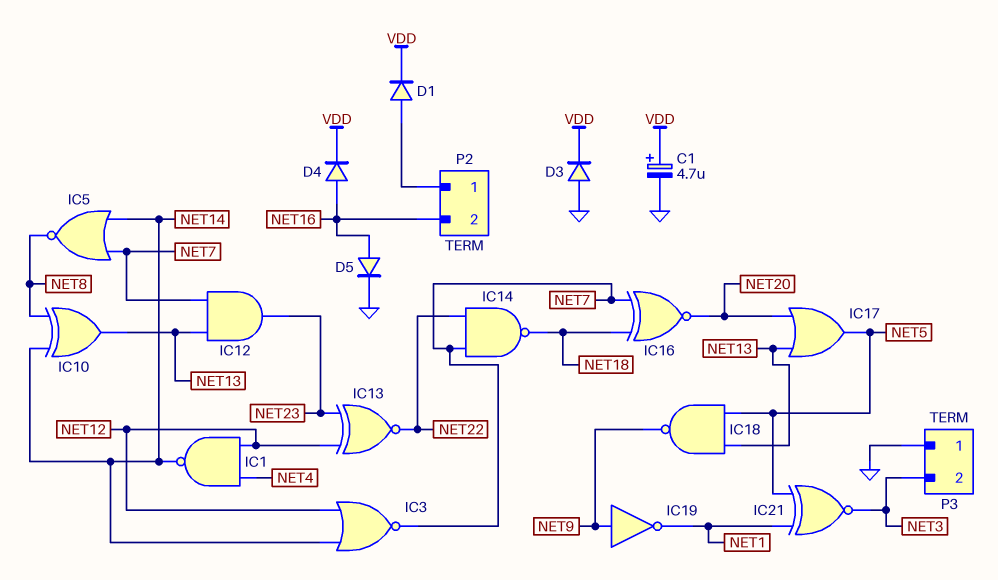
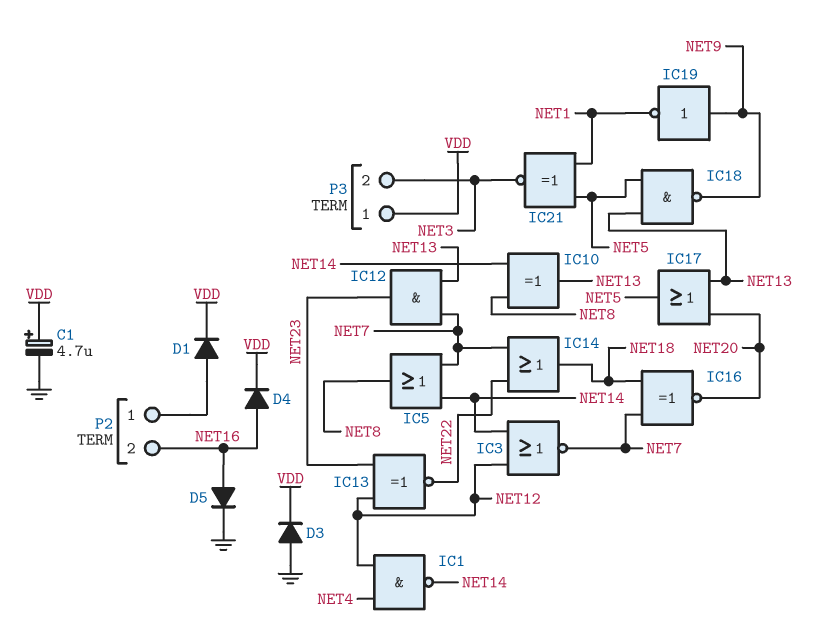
IC5: NOR (in NET7, in NET14, out NET8) -> OR (in NET7, in NET14, out NET8)
IC14: NAND (in NET7, in NET22, out NET18) -> OR (in NET7, in NET22, out NET18)
P3 pin 1: GND -> VDD

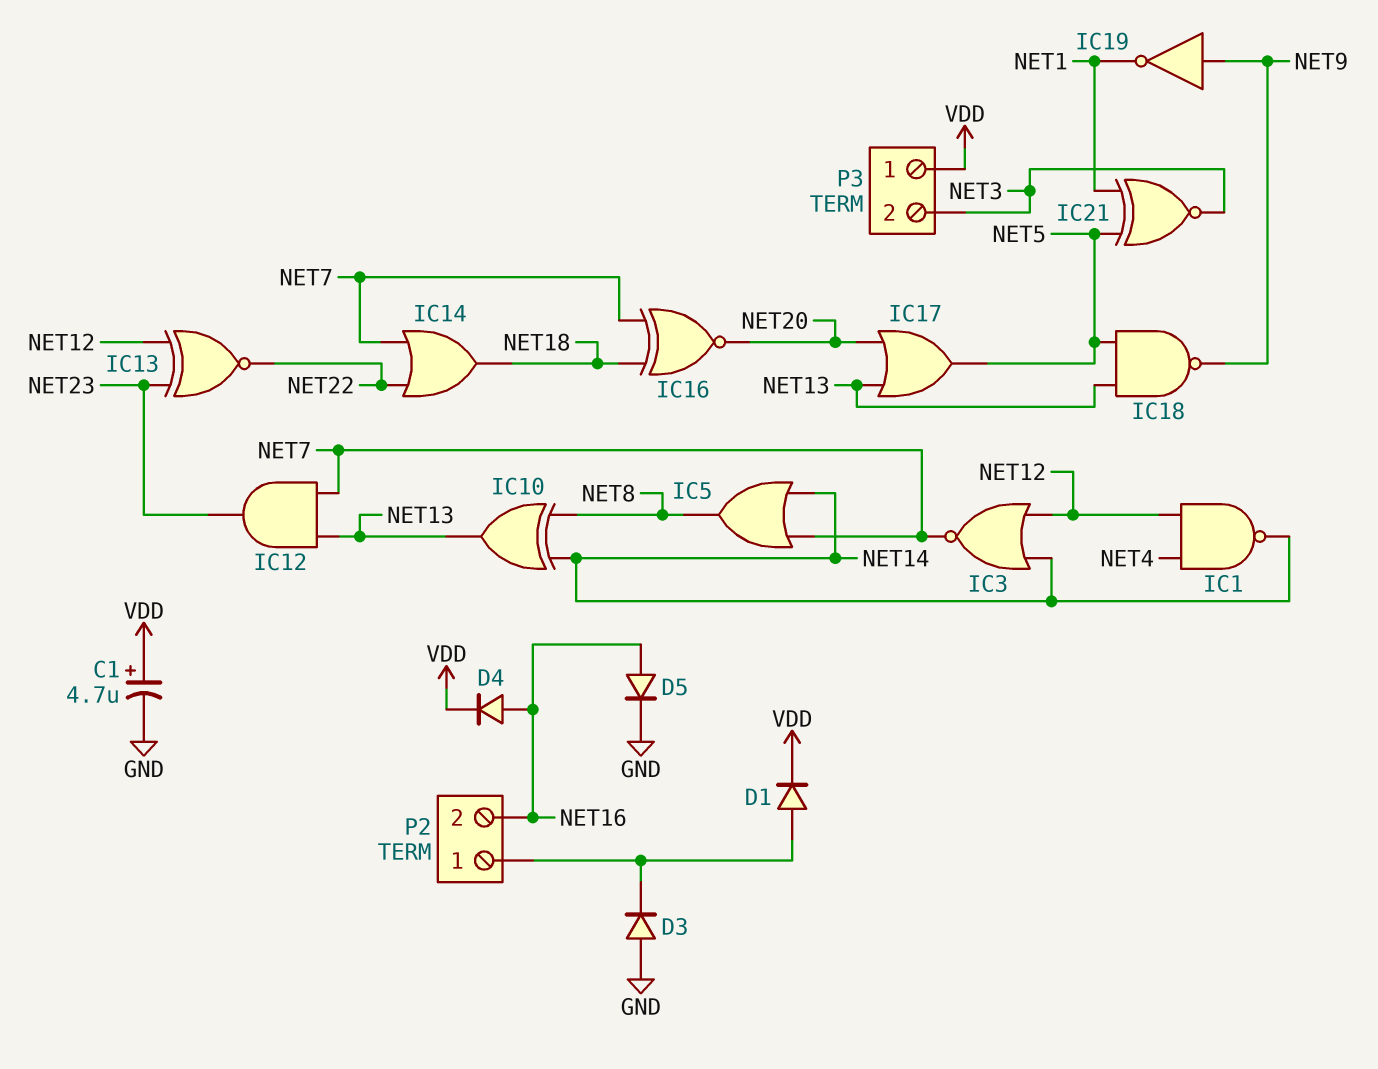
D3: diode (A GND, K VDD) -> diode (A GND, K P2/1)

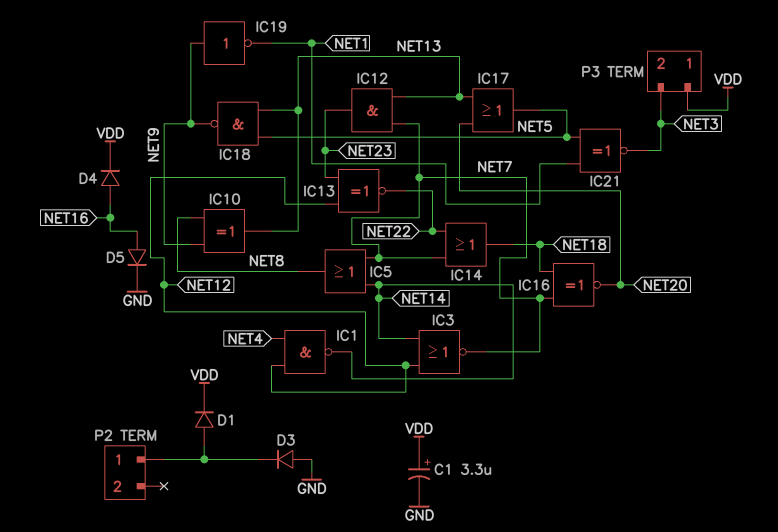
C1: 4.7uF (plus VDD, minus GND) -> 3.3uF (plus VDD, minus GND)
IC10: XOR (in NET8, in NET14, out NET13) -> XOR (in NET8, in NET9, out NET13)
P2 pin 2: NET16 -> none

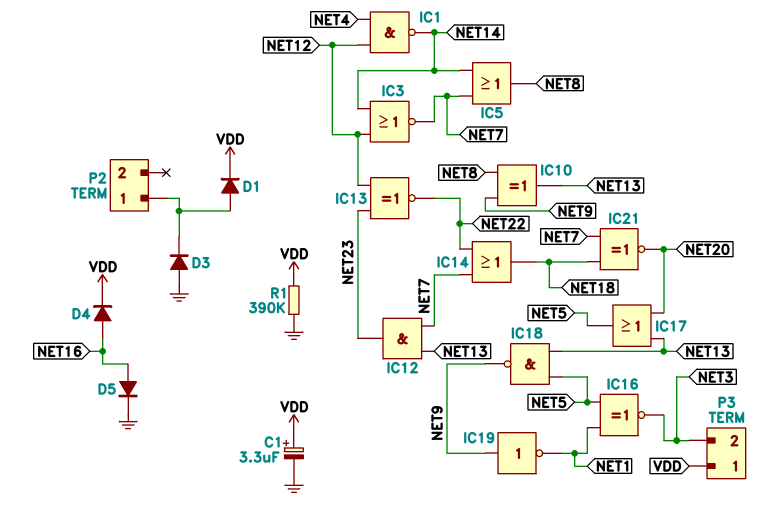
IC16: XNOR (in NET7, in NET18, out NET20) -> XNOR (in NET1, in NET5, out NET3)
IC21: XNOR (in NET1, in NET5, out NET3) -> XNOR (in NET7, in NET18, out NET20)
R1: none -> 390k (GND, VDD)

